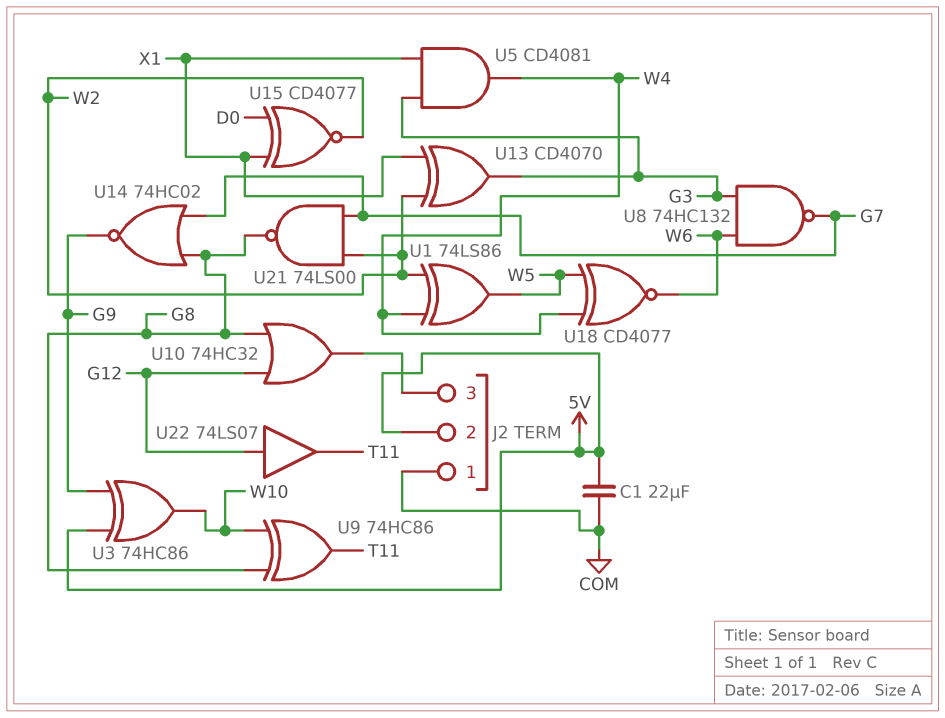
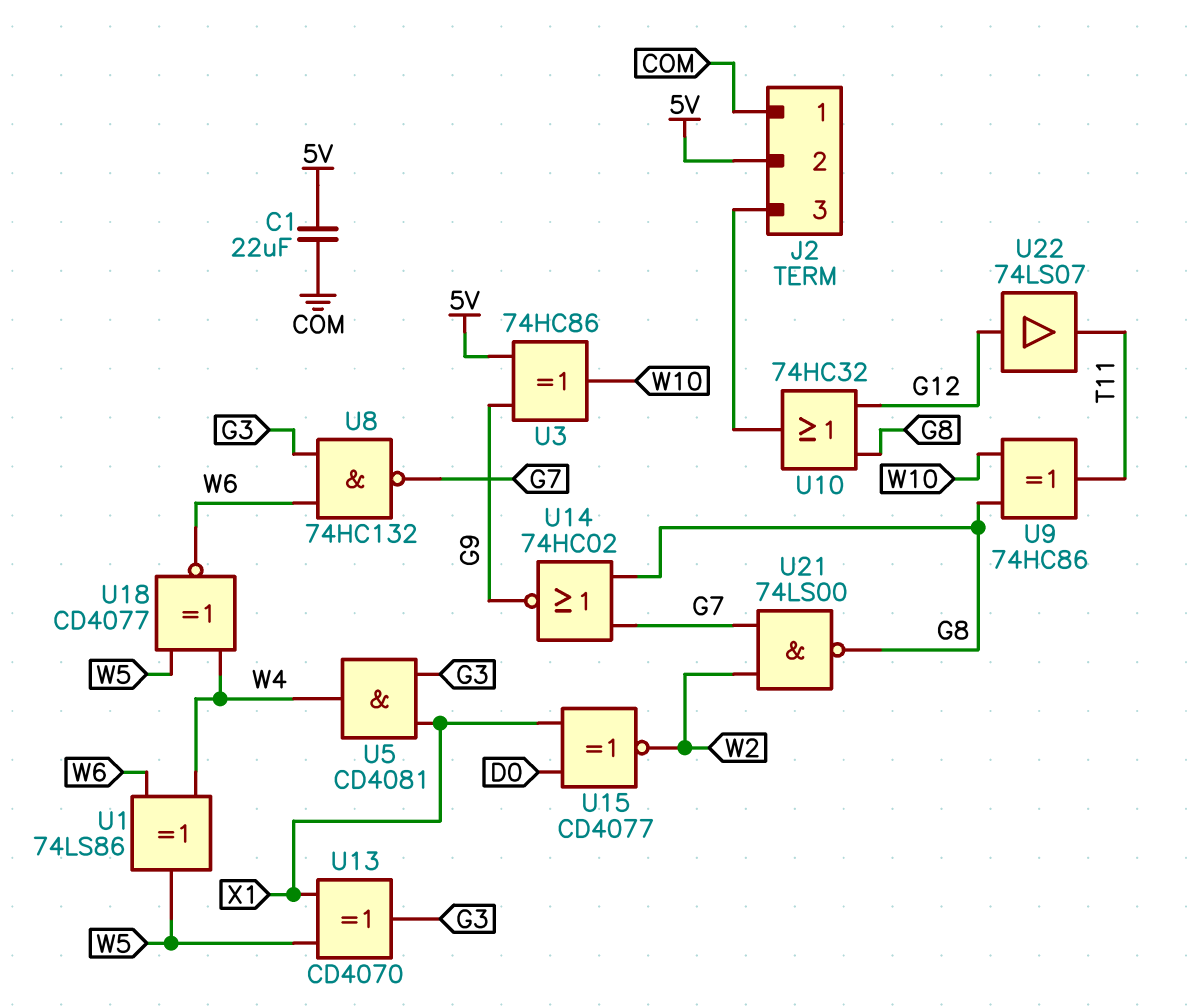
U1: XOR 74LS86 (in W2, in W4, out W5) -> XOR 74LS86 (in W4, in W6, out W5)
U13: XOR CD4070 (in W2, in X1, out G3) -> XOR CD4070 (in W5, in X1, out G3)

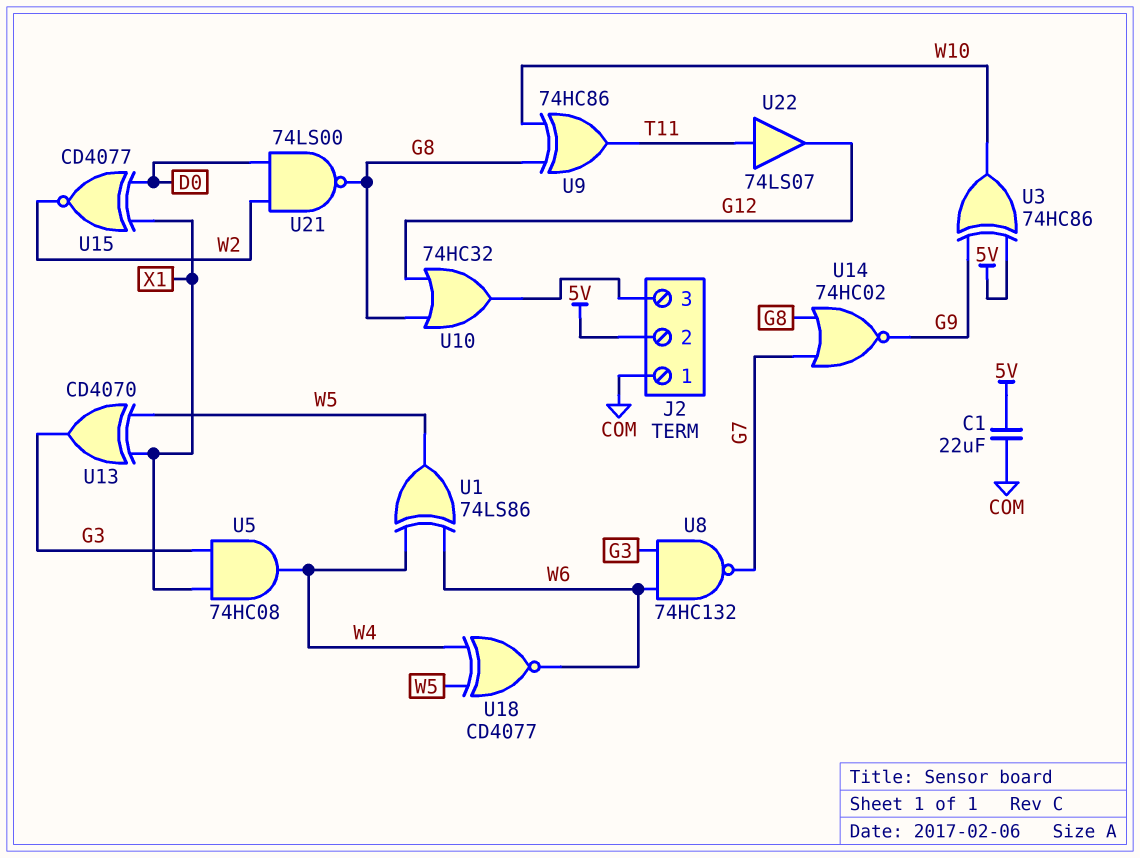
U5: AND CD4081 (in G3, in X1, out W4) -> AND 74HC08 (in G3, in X1, out W4)
U21: NAND 74LS00 (in G7, in W2, out G8) -> NAND 74LS00 (in D0, in W2, out G8)
U22: buffer 74LS07 (in G12, out T11) -> buffer 74LS07 (in T11, out G12)

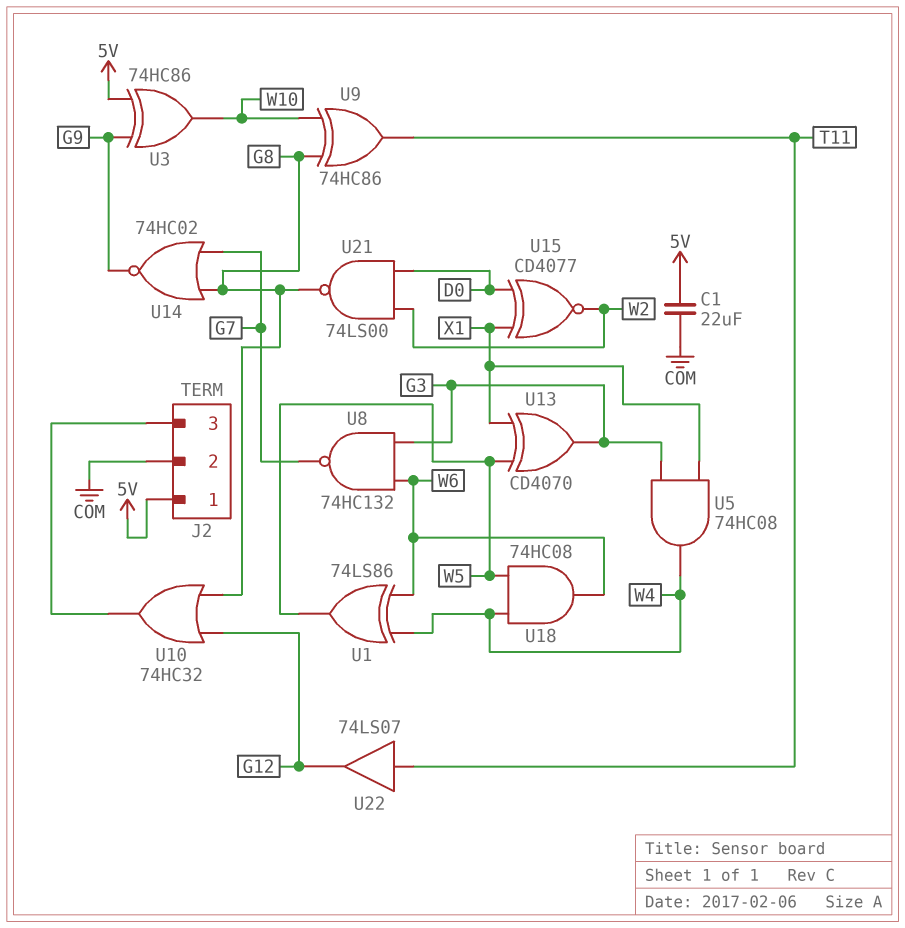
J2 pin 1: COM -> 5V
J2 pin 2: 5V -> COM
U18: XNOR CD4077 (in W4, in W5, out W6) -> AND 74HC08 (in W4, in W5, out W6)

